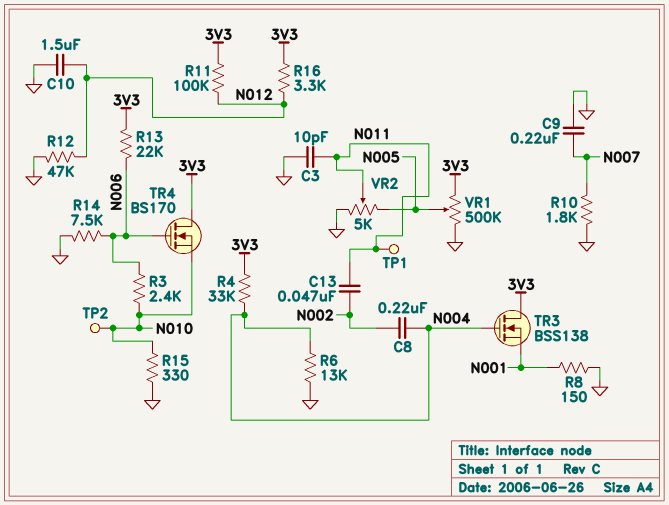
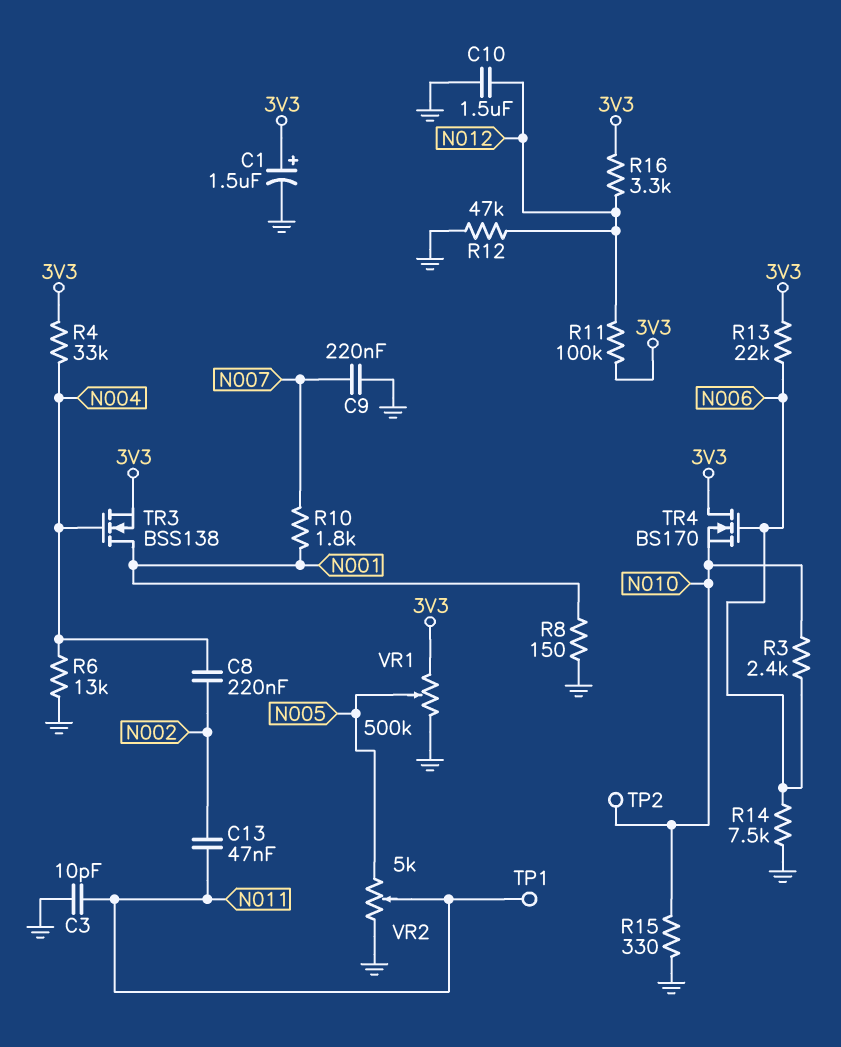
C1: none -> 1.5uF (plus 3V3, minus GND)
R10: 1.8k (GND, N007) -> 1.8k (N001, N007)
TR3: NMOS BSS138 (G N004, D 3V3, S N001) -> NMOS BSS138 (G N004, D N001, S 3V3)

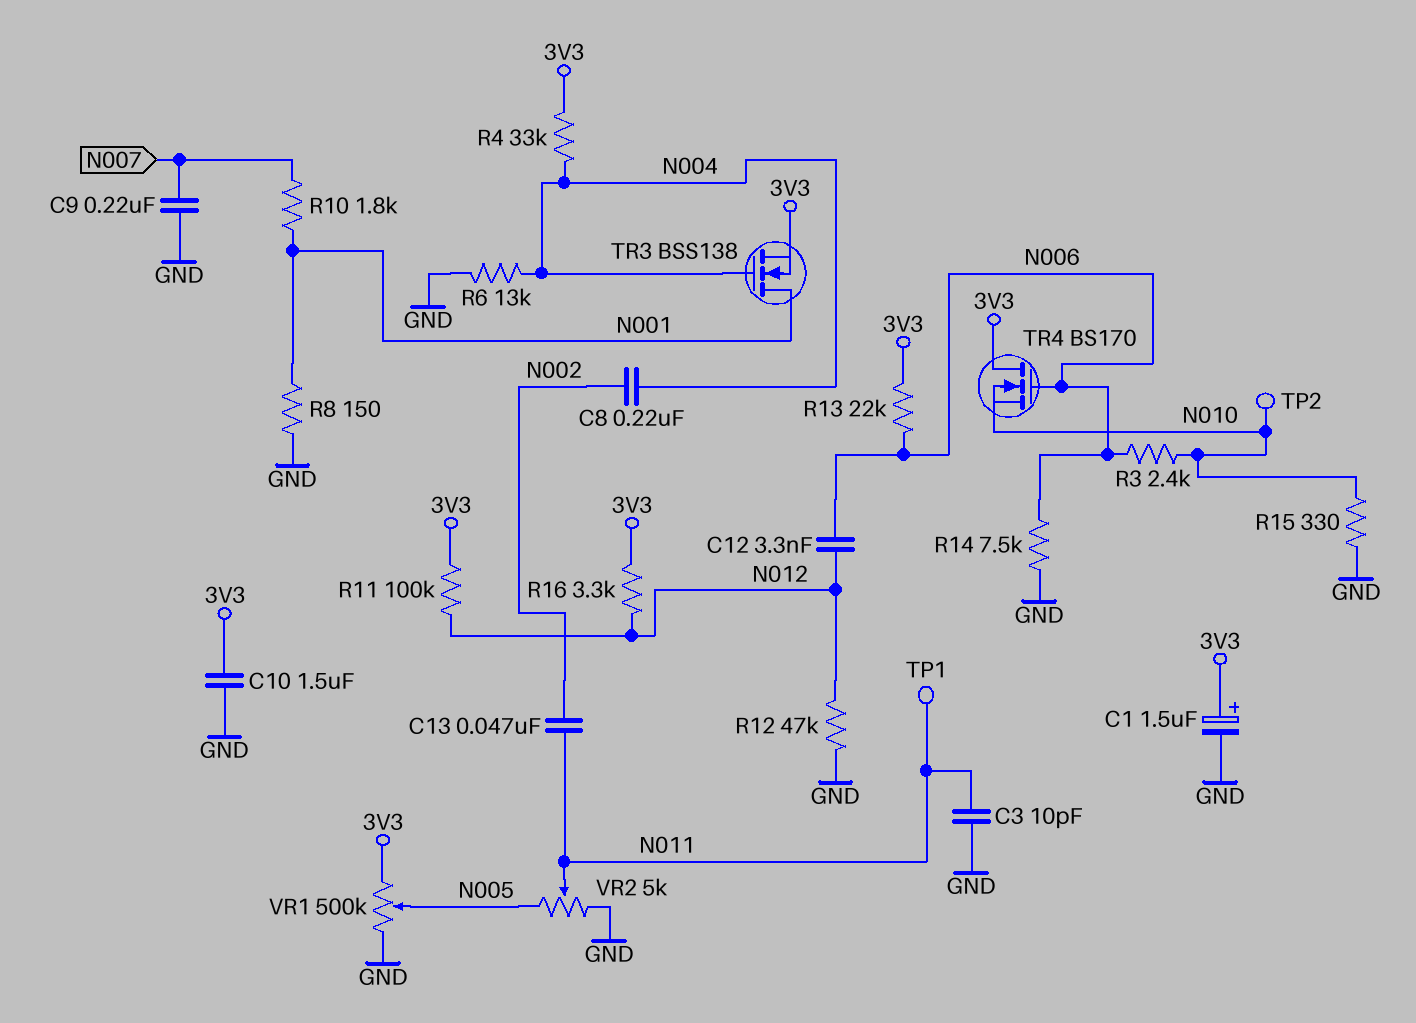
C10: 1.5uF (GND, N012) -> 1.5uF (3V3, GND)
C12: none -> 3.3nF (N006, N012)

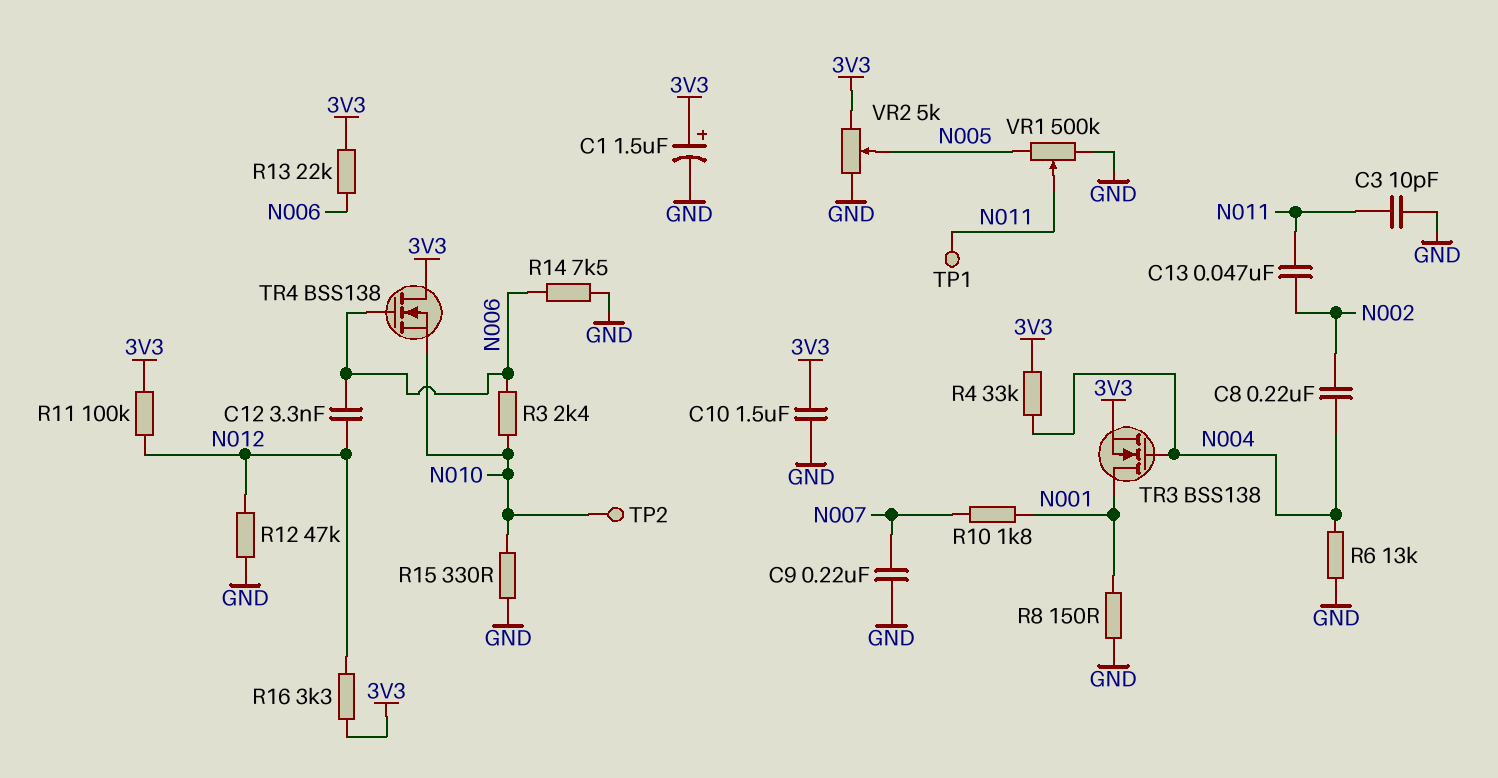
TR4: NMOS BS170 (G N006, D 3V3, S N010) -> NMOS BSS138 (G N006, D 3V3, S N010)
VR1: 500k (3V3, GND, wiper N005) -> 500k (GND, N005, wiper N011)
VR2: 5k (GND, N005, wiper N011) -> 5k (3V3, GND, wiper N005)

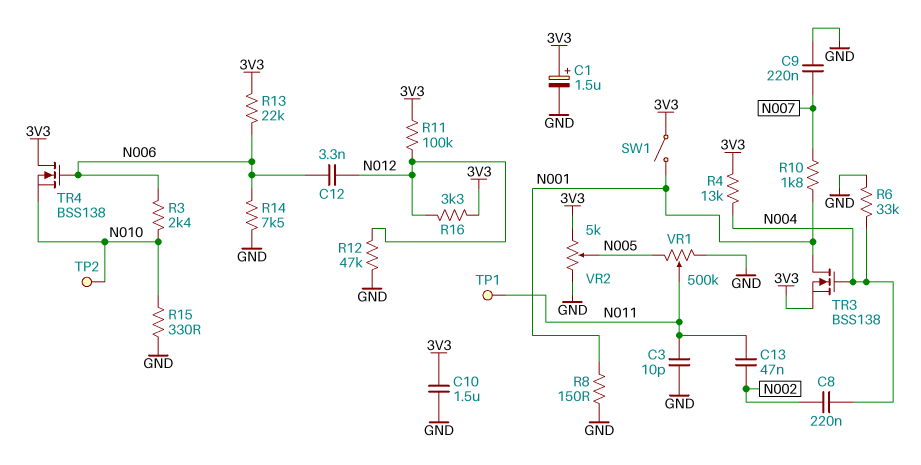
R4: 33k (3V3, N004) -> 13k (3V3, N004)
R6: 13k (GND, N004) -> 33k (GND, N004)
SW1: none -> switch (3V3, N001)

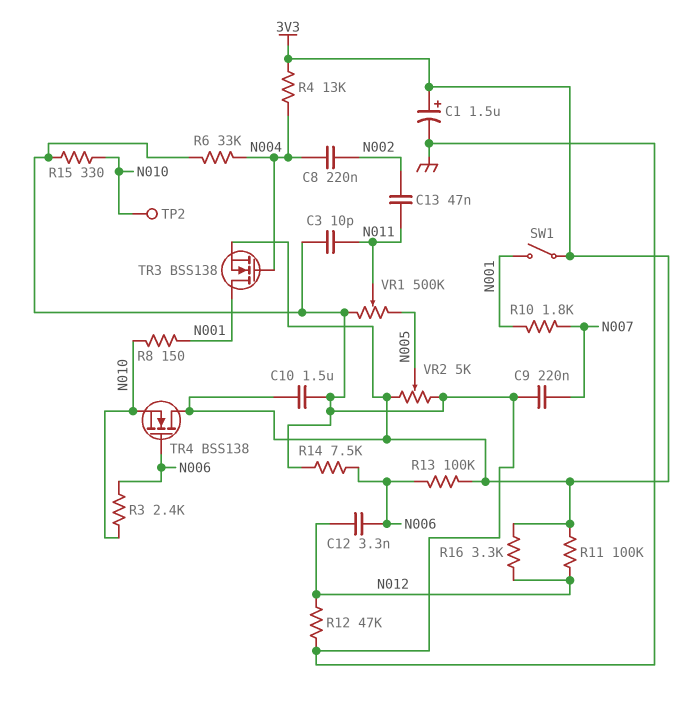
R8: 150 (GND, N001) -> 150 (N001, N010)
R13: 22k (3V3, N006) -> 100k (3V3, N006)
TP1: test point (N011) -> none

